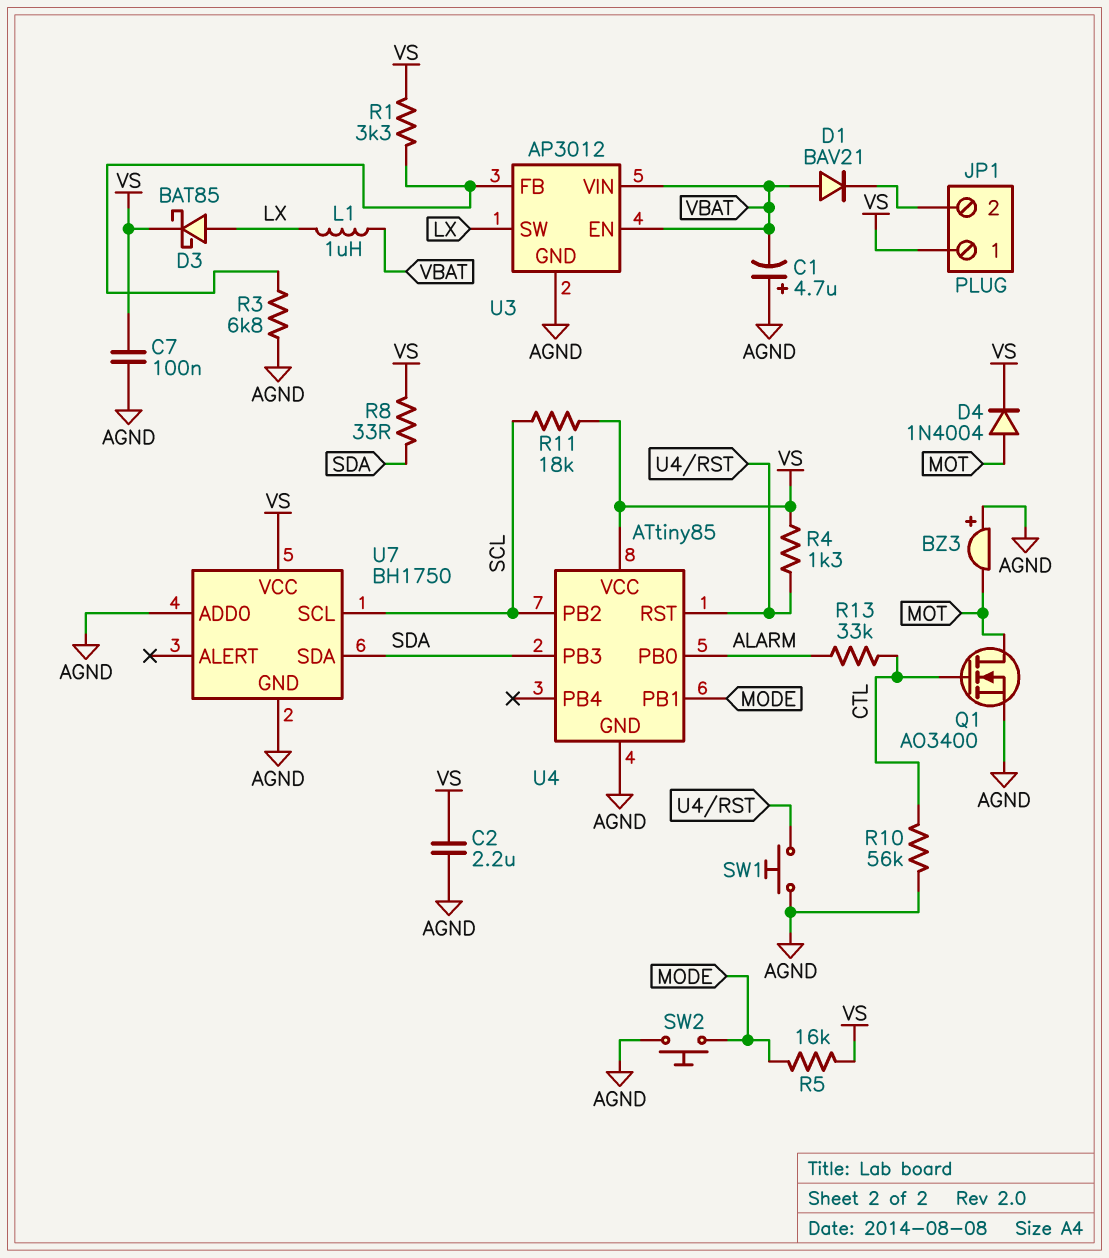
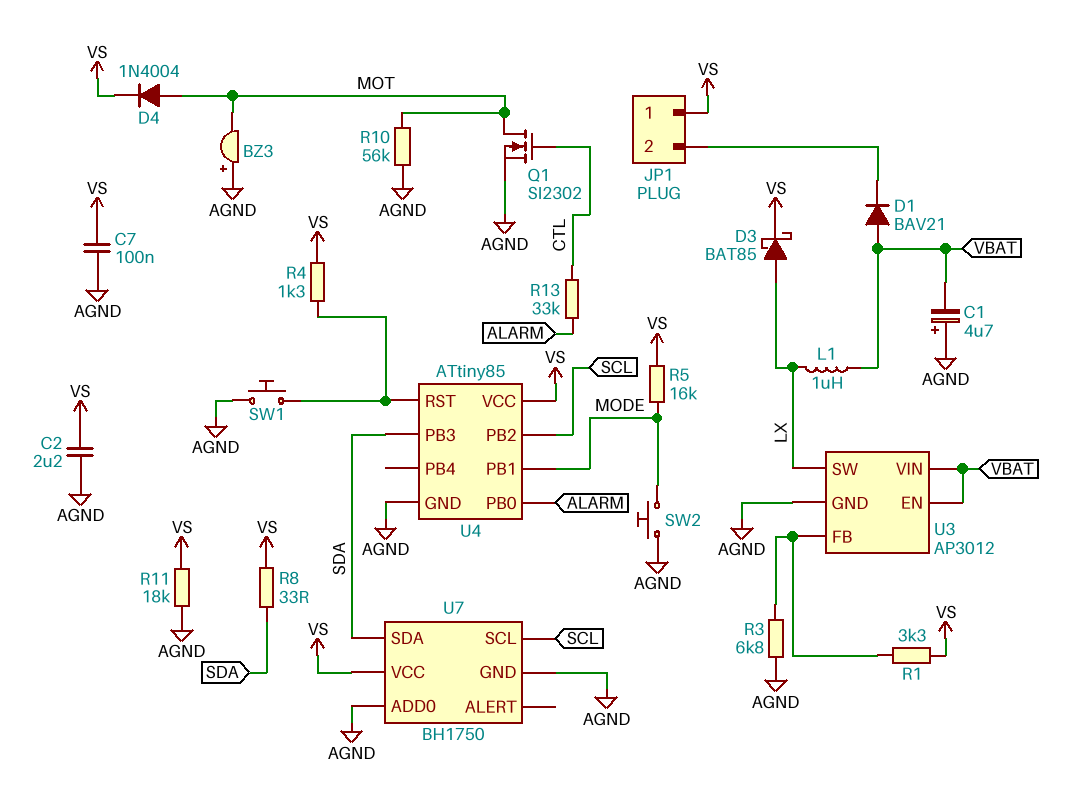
Q1: NMOS AO3400 (G CTL, D MOT, S AGND) -> NMOS SI2302 (G CTL, D MOT, S AGND)
R10: 56k (AGND, CTL) -> 56k (AGND, MOT)
R11: 18k (SCL, VS) -> 18k (AGND, VS)

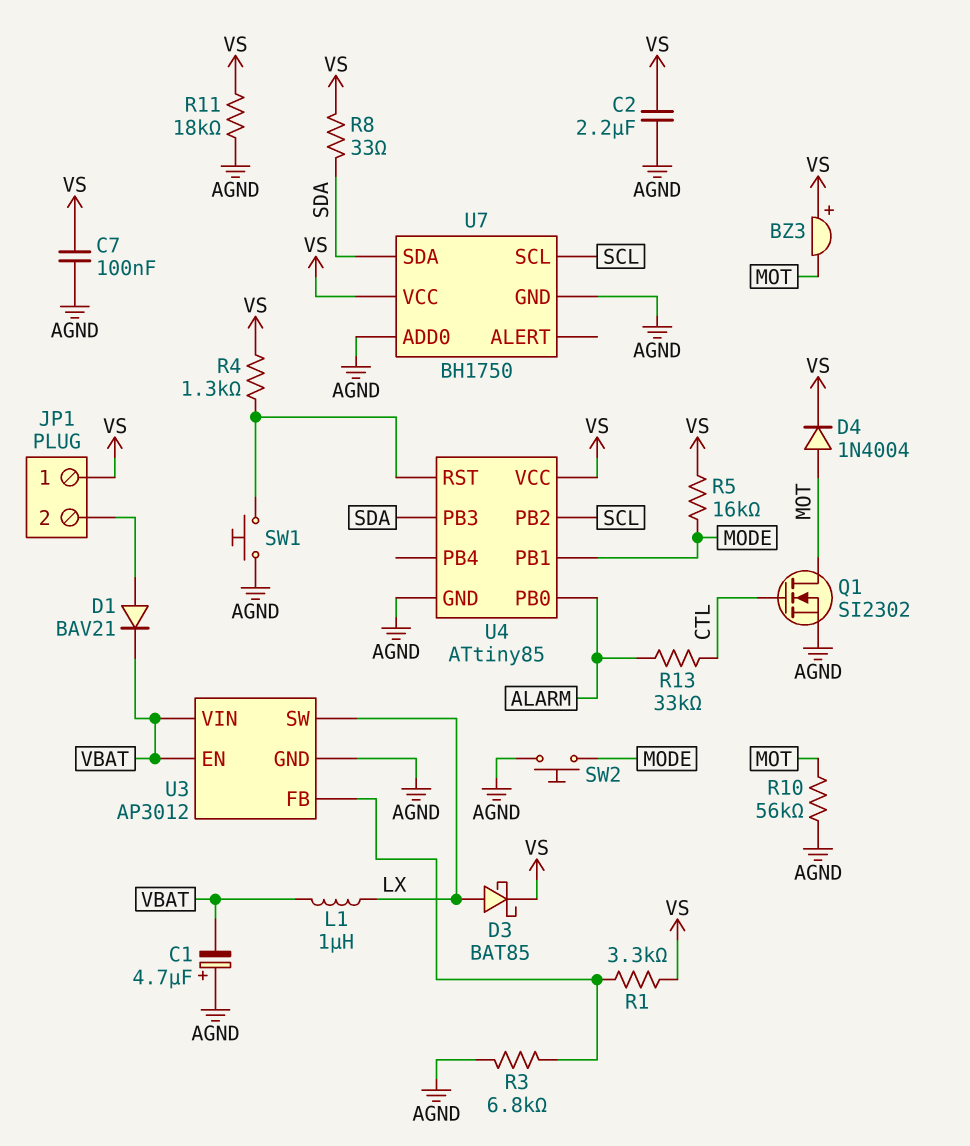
BZ3: buzzer (plus AGND, minus MOT) -> buzzer (plus VS, minus MOT)
D1: diode BAV21 (A VBAT, K JP1/2) -> diode BAV21 (A JP1/2, K VBAT)

